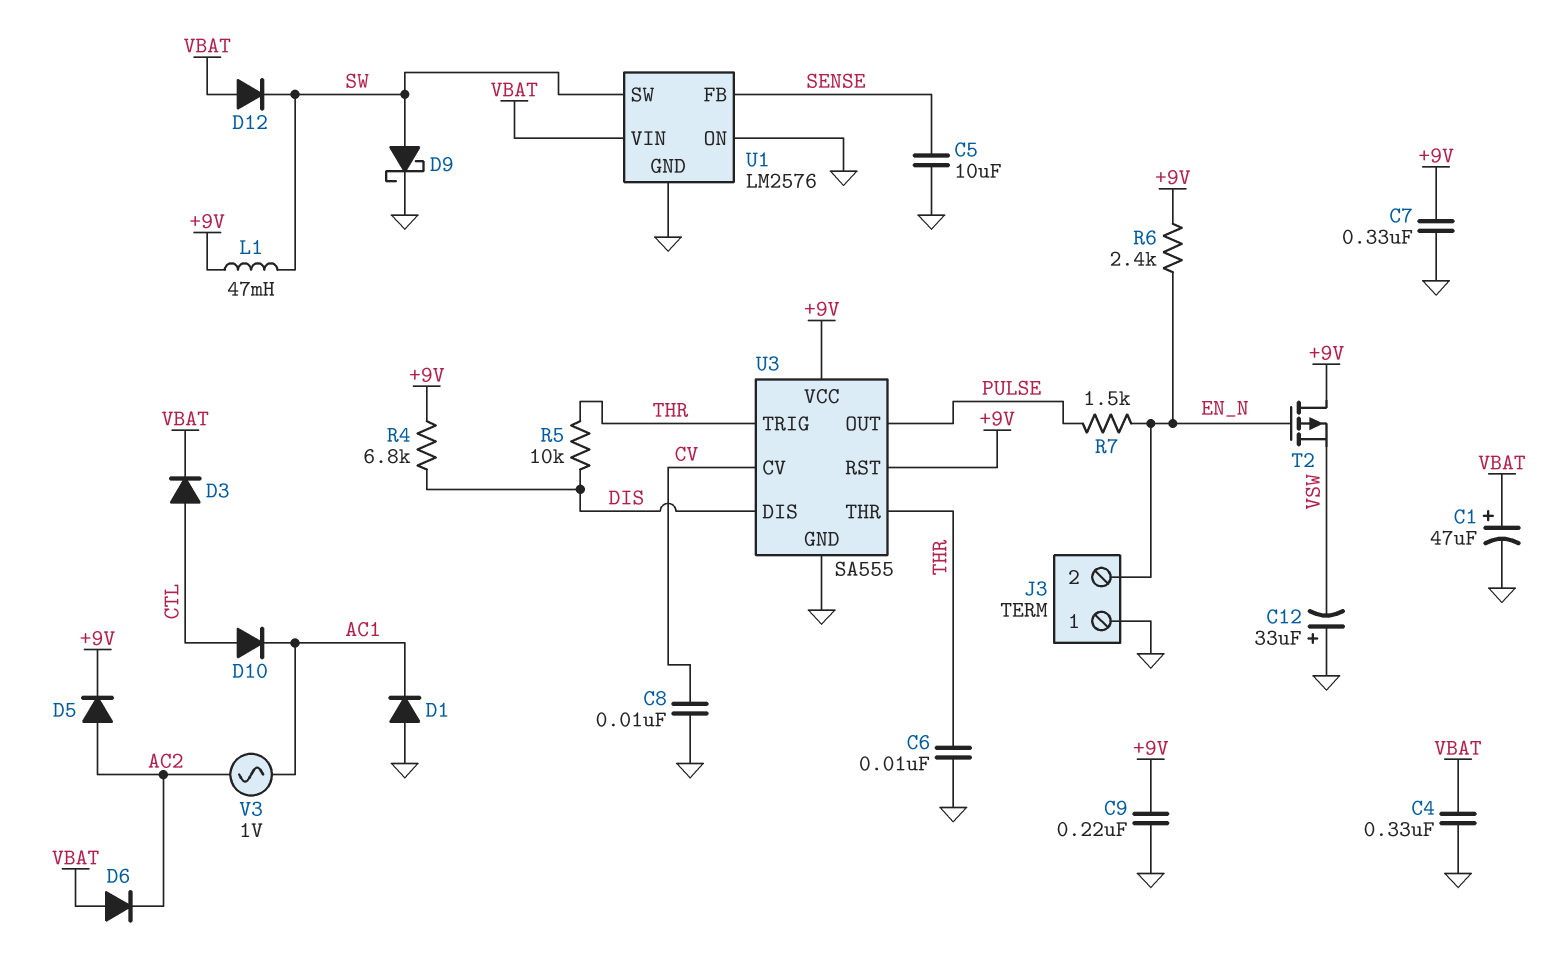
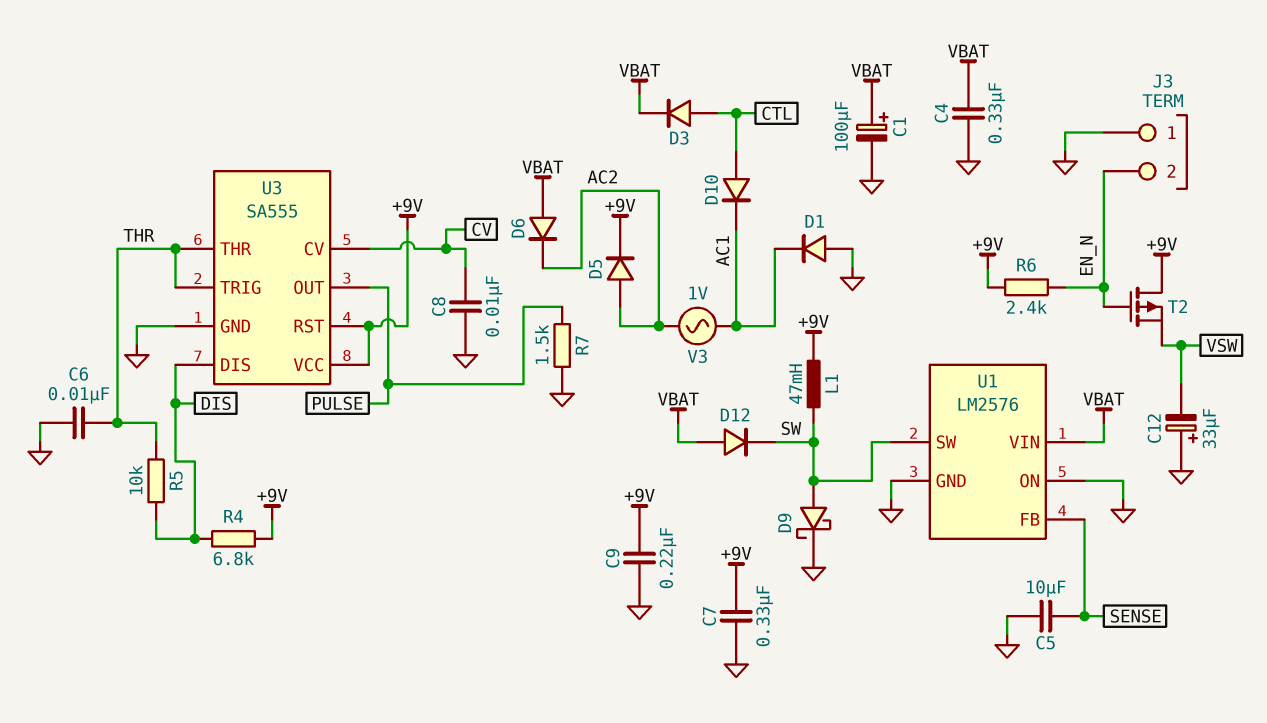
C1: 47uF (plus VBAT, minus GND) -> 100uF (plus VBAT, minus GND)
R7: 1.5k (EN_N, PULSE) -> 1.5k (GND, PULSE)

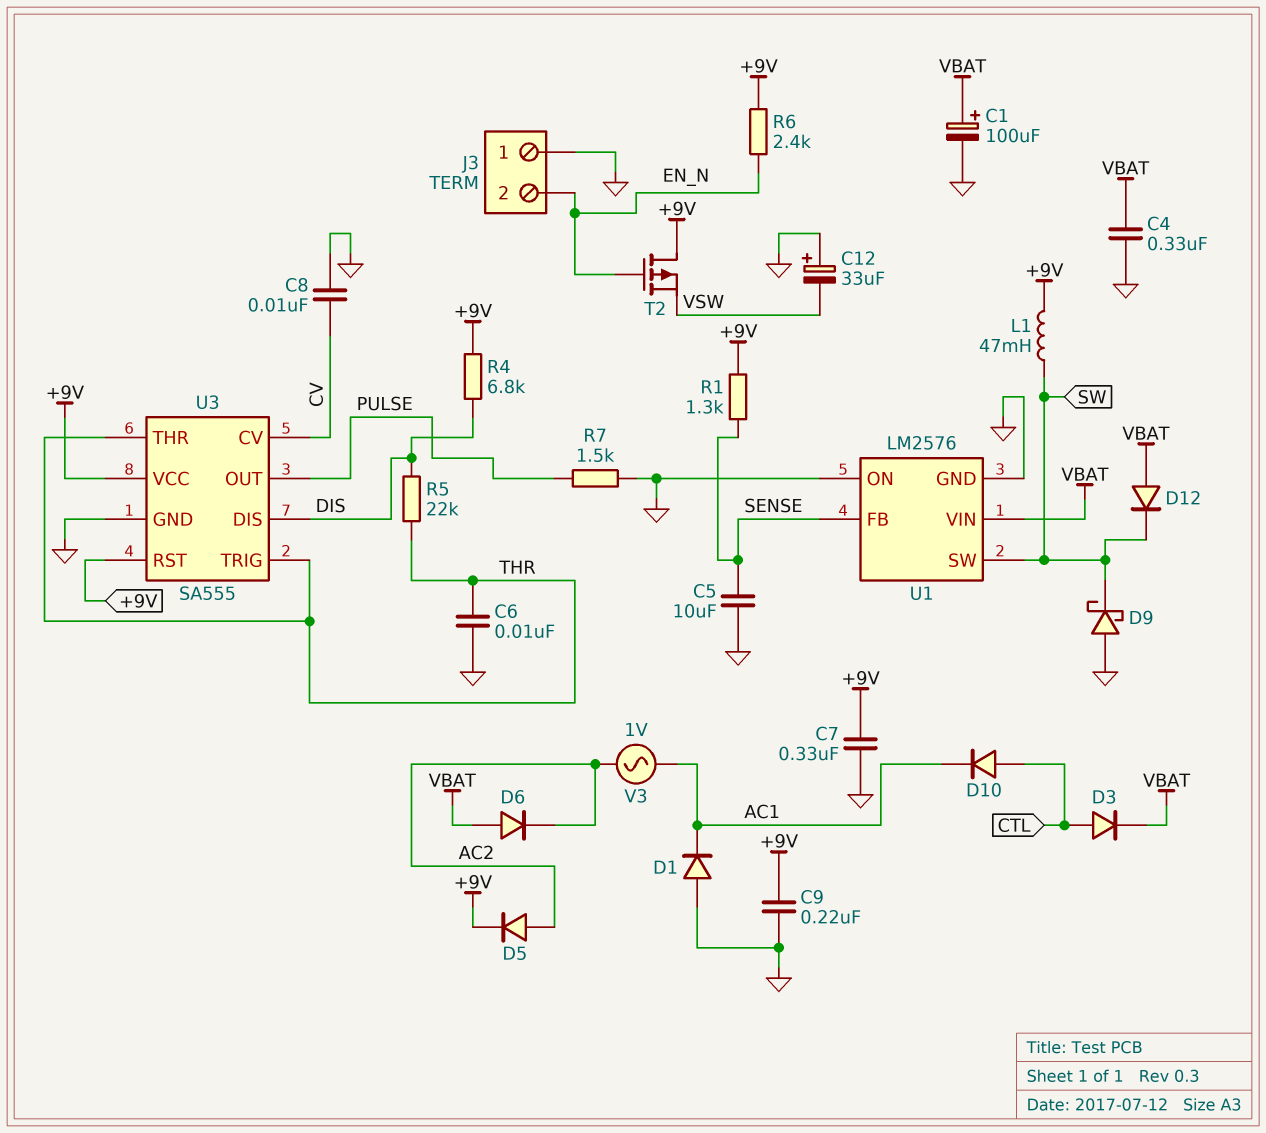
D9: schottky (A SW, K GND) -> schottky (A GND, K SW)
R1: none -> 1.3k (+9V, SENSE)
R5: 10k (DIS, THR) -> 22k (DIS, THR)

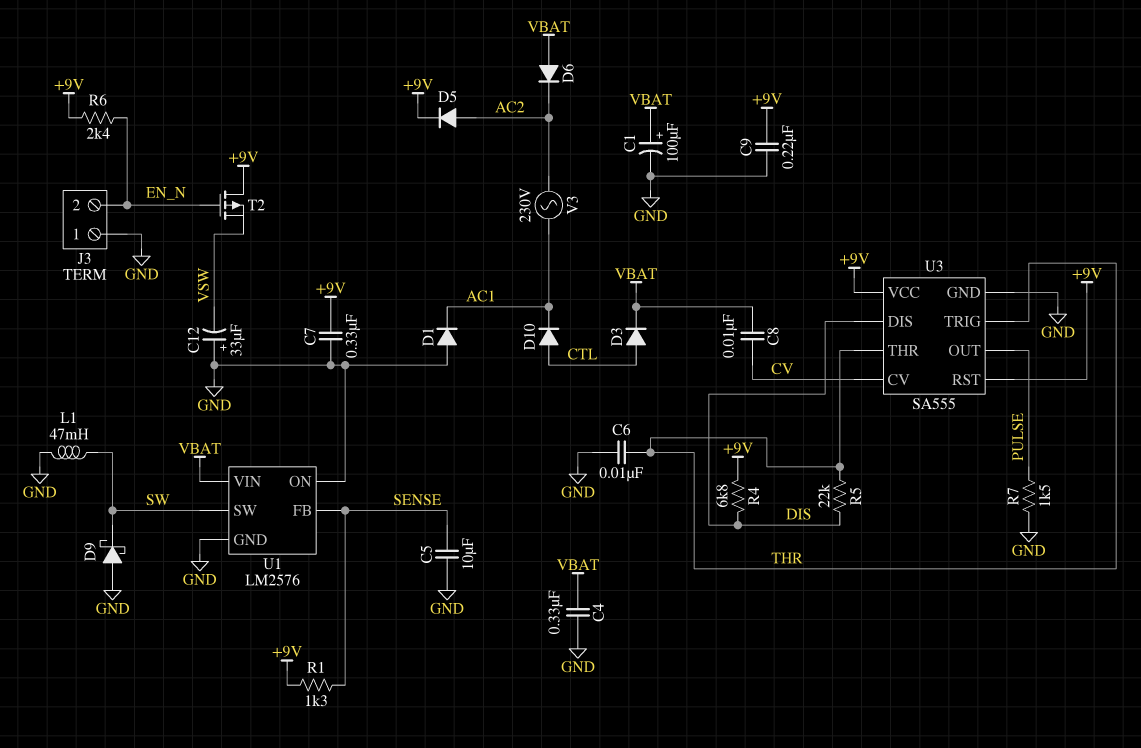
C8: 10nF (CV, GND) -> 10nF (CV, VBAT)
D12: diode (A VBAT, K SW) -> none
L1: 47mH (+9V, SW) -> 47mH (GND, SW)
V3: AC 1V (AC1, AC2) -> AC 230V (AC1, AC2)

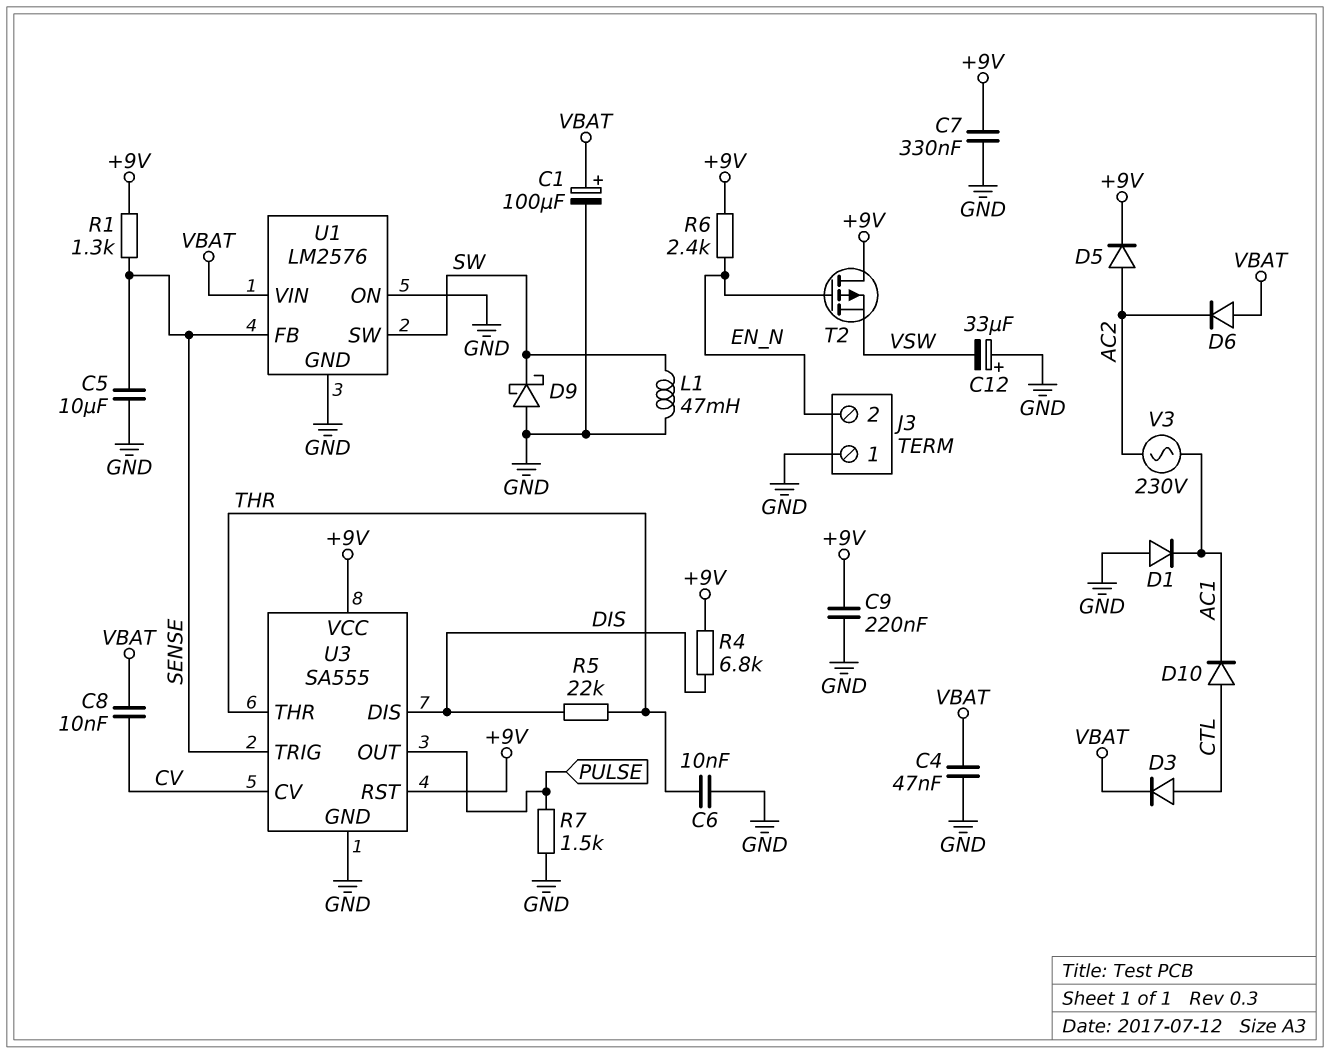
C4: 330nF (GND, VBAT) -> 47nF (GND, VBAT)
U3 pin TRIG: THR -> SENSE

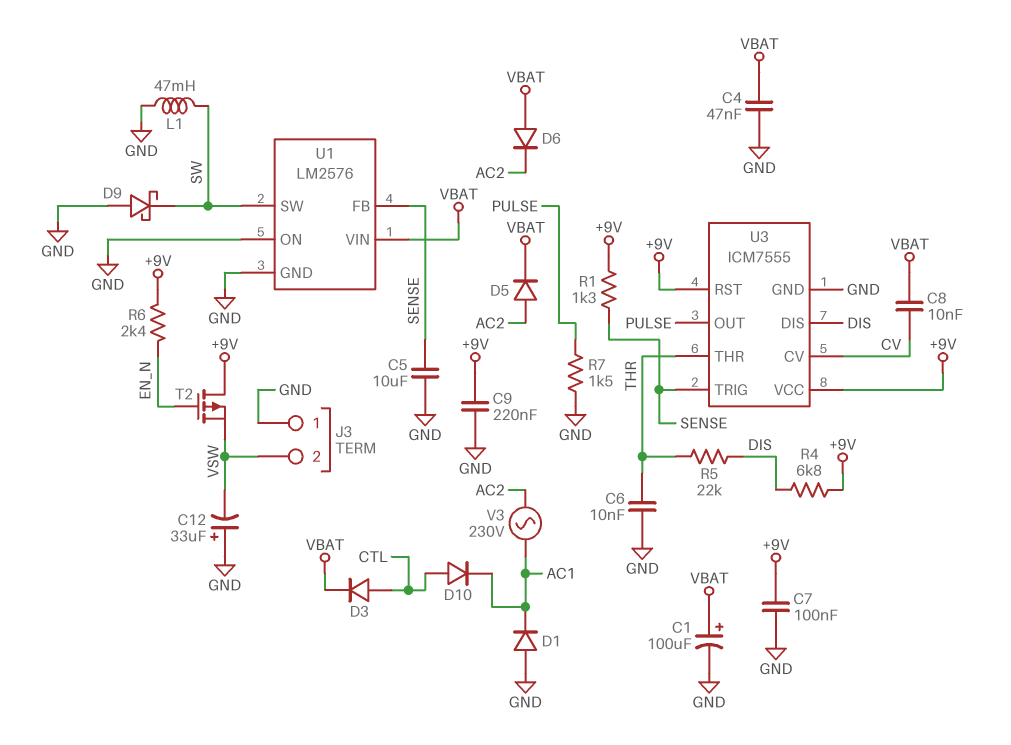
C7: 330nF (+9V, GND) -> 100nF (+9V, GND)
D5: diode (A AC2, K +9V) -> diode (A AC2, K VBAT)
J3 pin 2: EN_N -> VSW
U3: SA555 -> ICM7555

